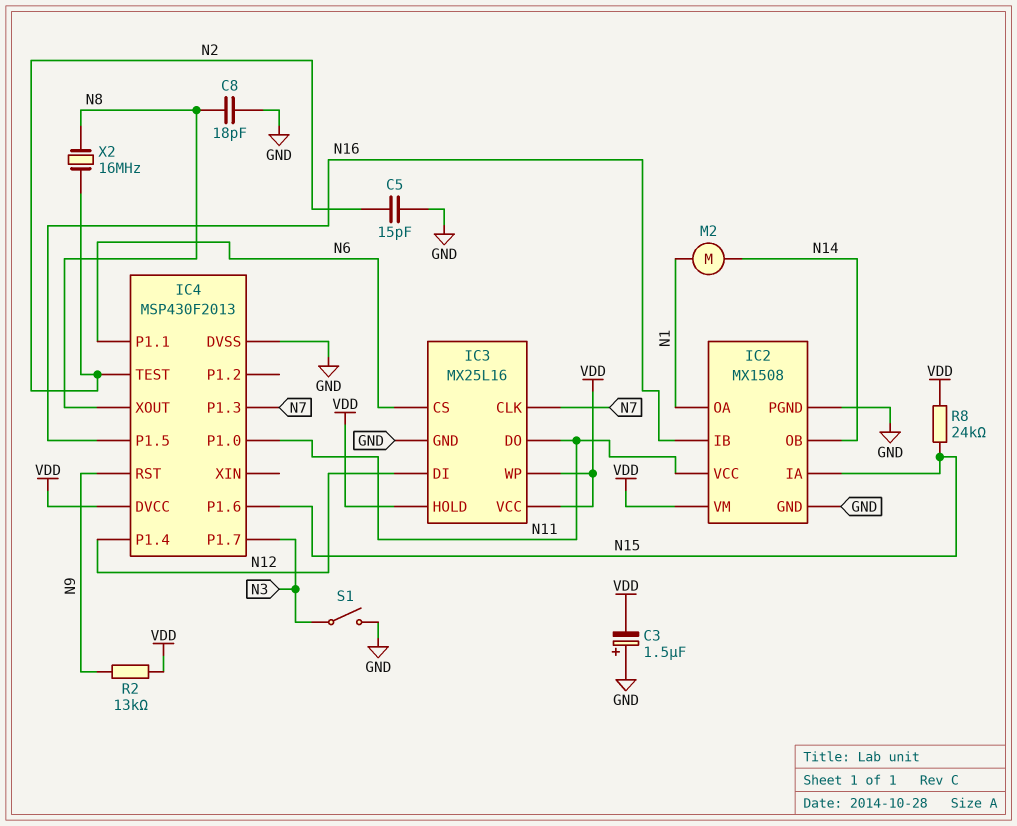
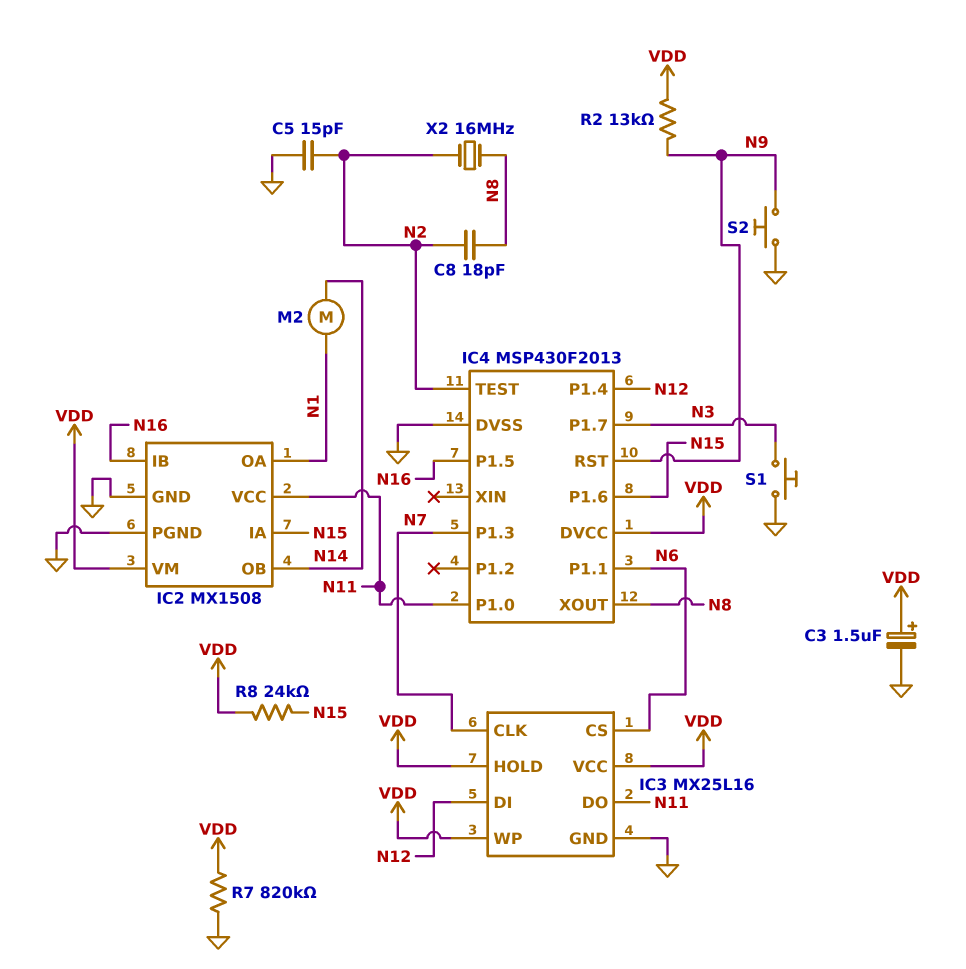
C3: 1.5uF (plus GND, minus VDD) -> 1.5uF (plus VDD, minus GND)
C8: 18pF (GND, N8) -> 18pF (N2, N8)
R7: none -> 820k (GND, VDD)
S1: switch (GND, N3) -> button (GND, N3)
S2: none -> button (GND, N9)

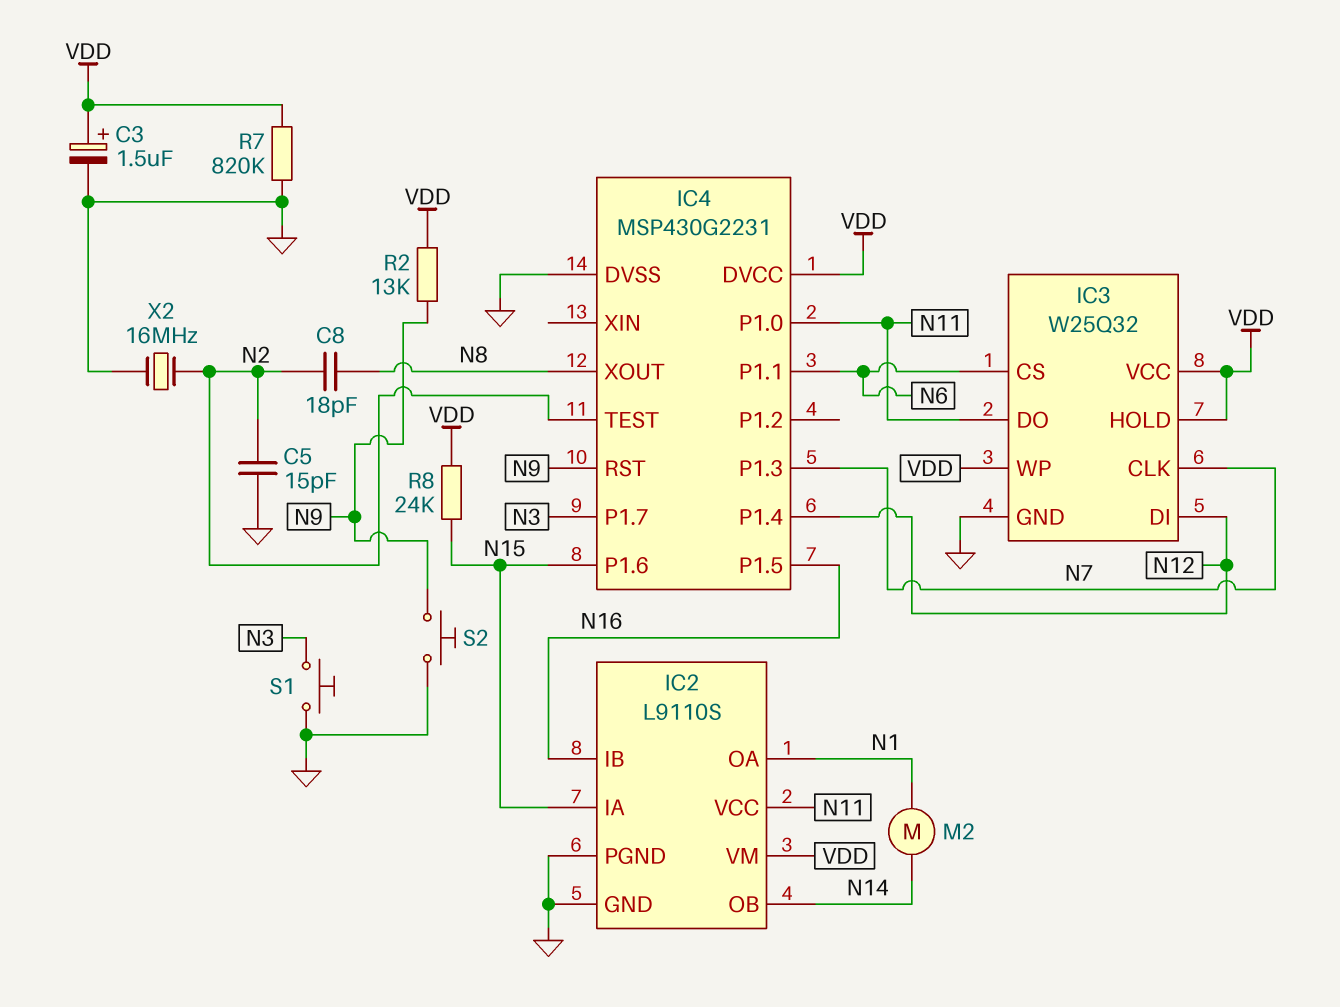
IC2: MX1508 -> L9110S
IC3: MX25L16 -> W25Q32
IC4: MSP430F2013 -> MSP430G2231
X2: 16MHz (N2, N8) -> 16MHz (GND, N2)

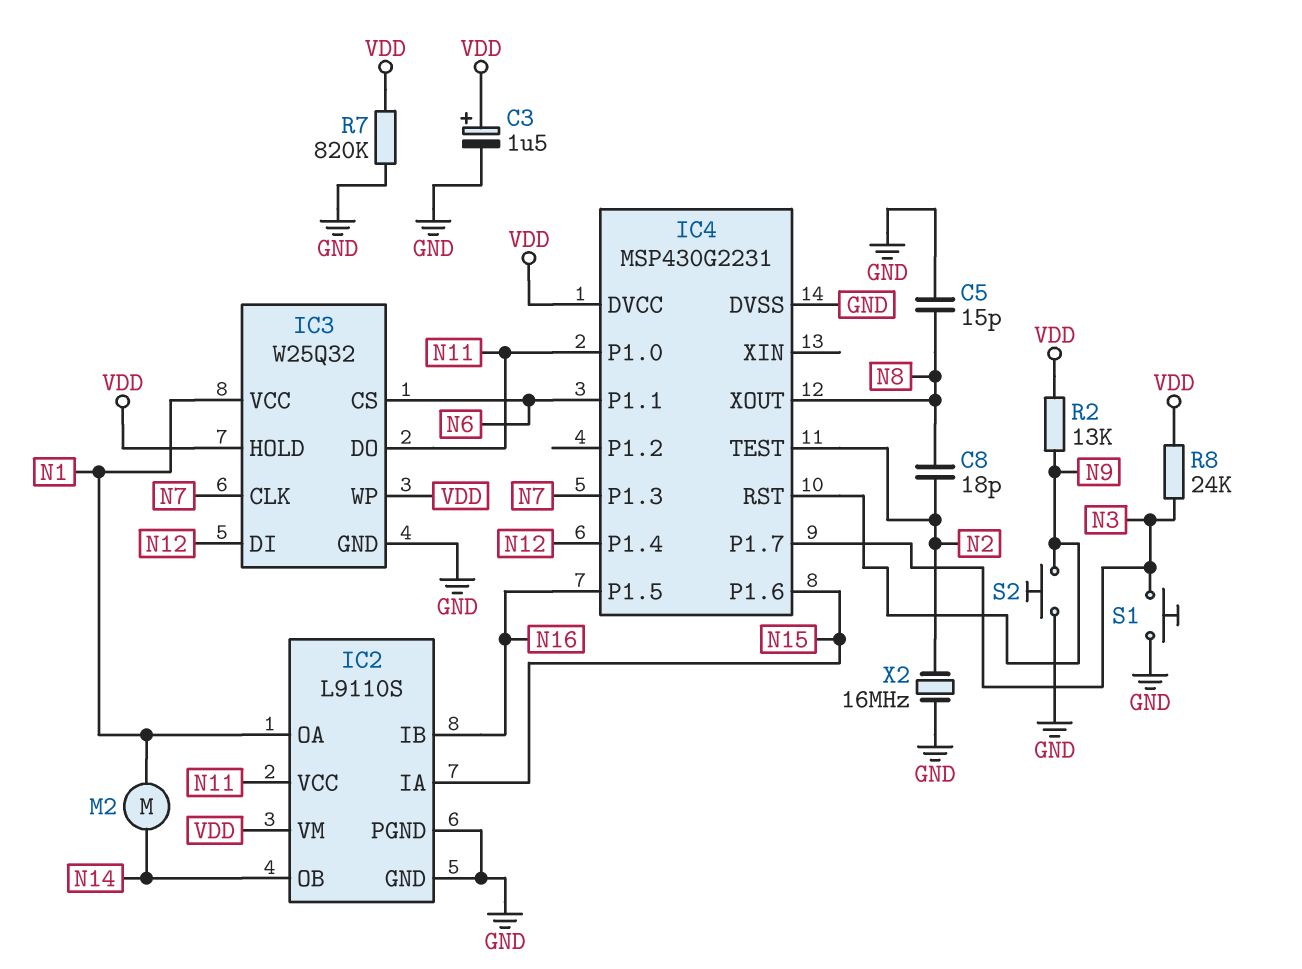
C5: 15pF (GND, N2) -> 15pF (GND, N8)
IC3 pin VCC: VDD -> N1
R8: 24k (N15, VDD) -> 24k (N3, VDD)

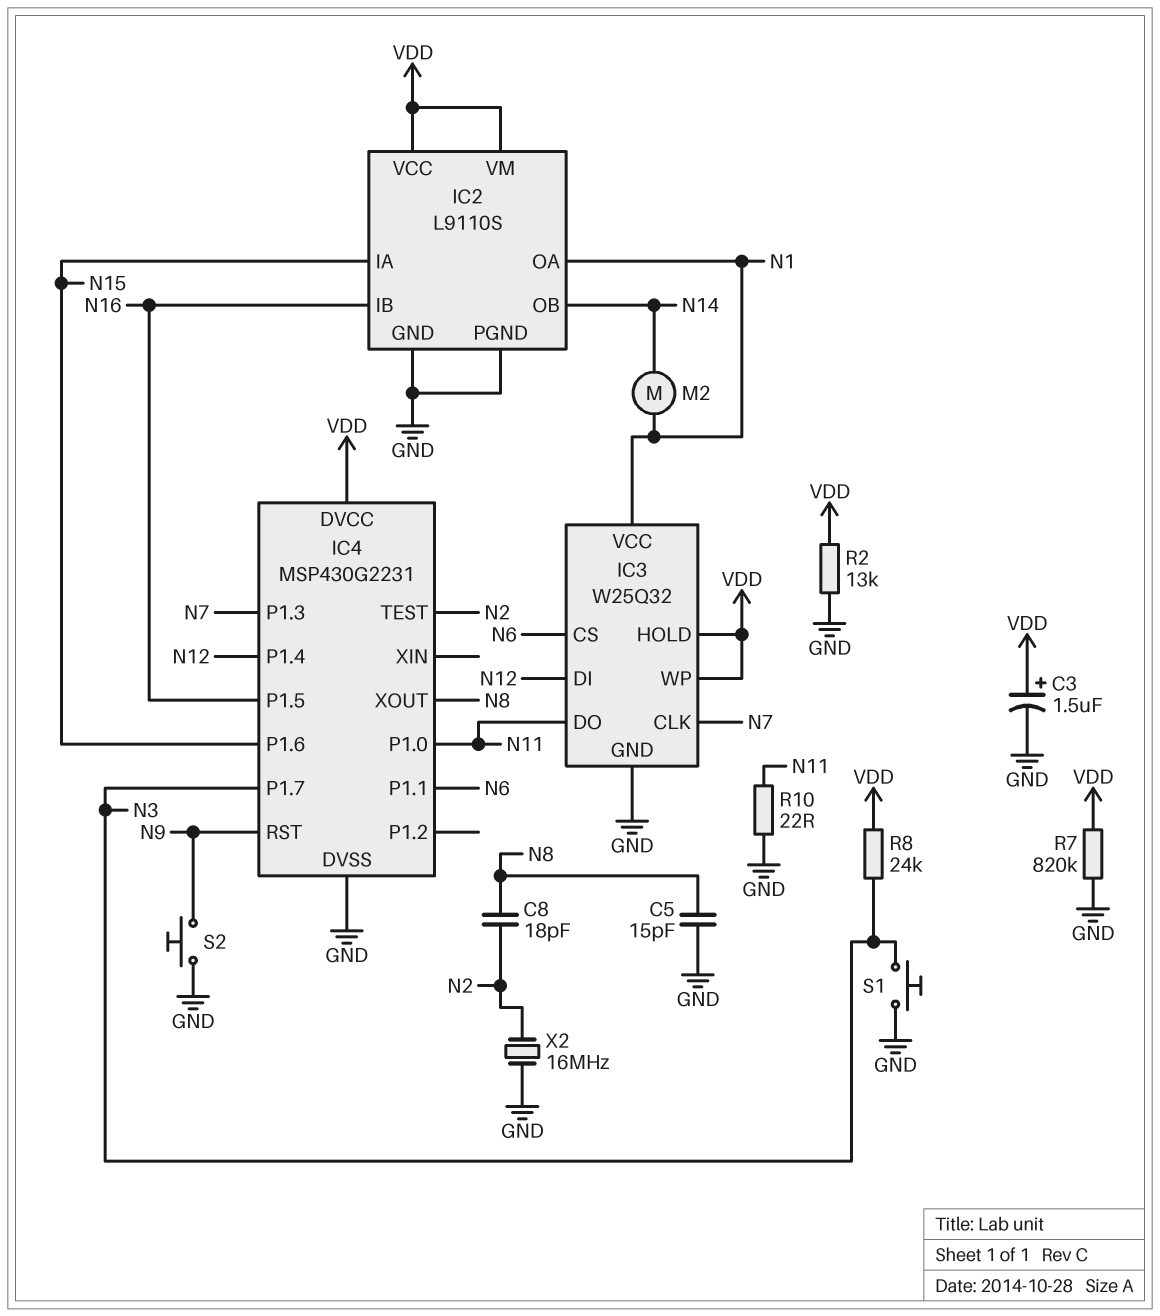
IC2 pin VCC: N11 -> VDD
R2: 13k (N9, VDD) -> 13k (GND, VDD)
R10: none -> 22 (GND, N11)

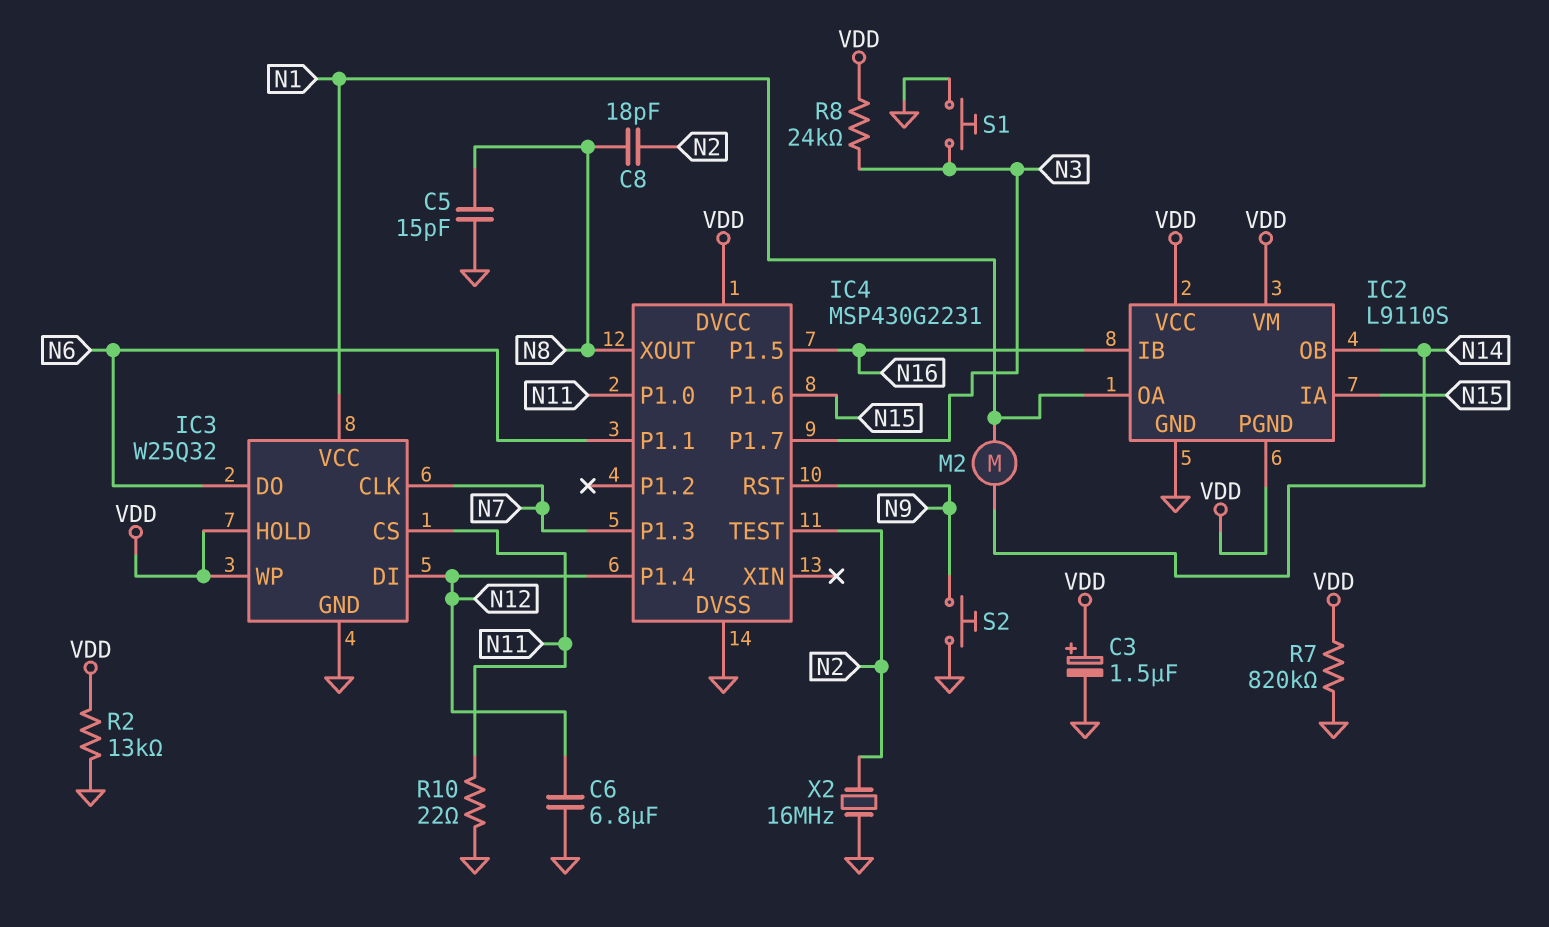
C6: none -> 6.8uF (GND, N12)
IC2 pin PGND: GND -> VDD
IC3 pin CS: N6 -> N11
IC3 pin DO: N11 -> N6

